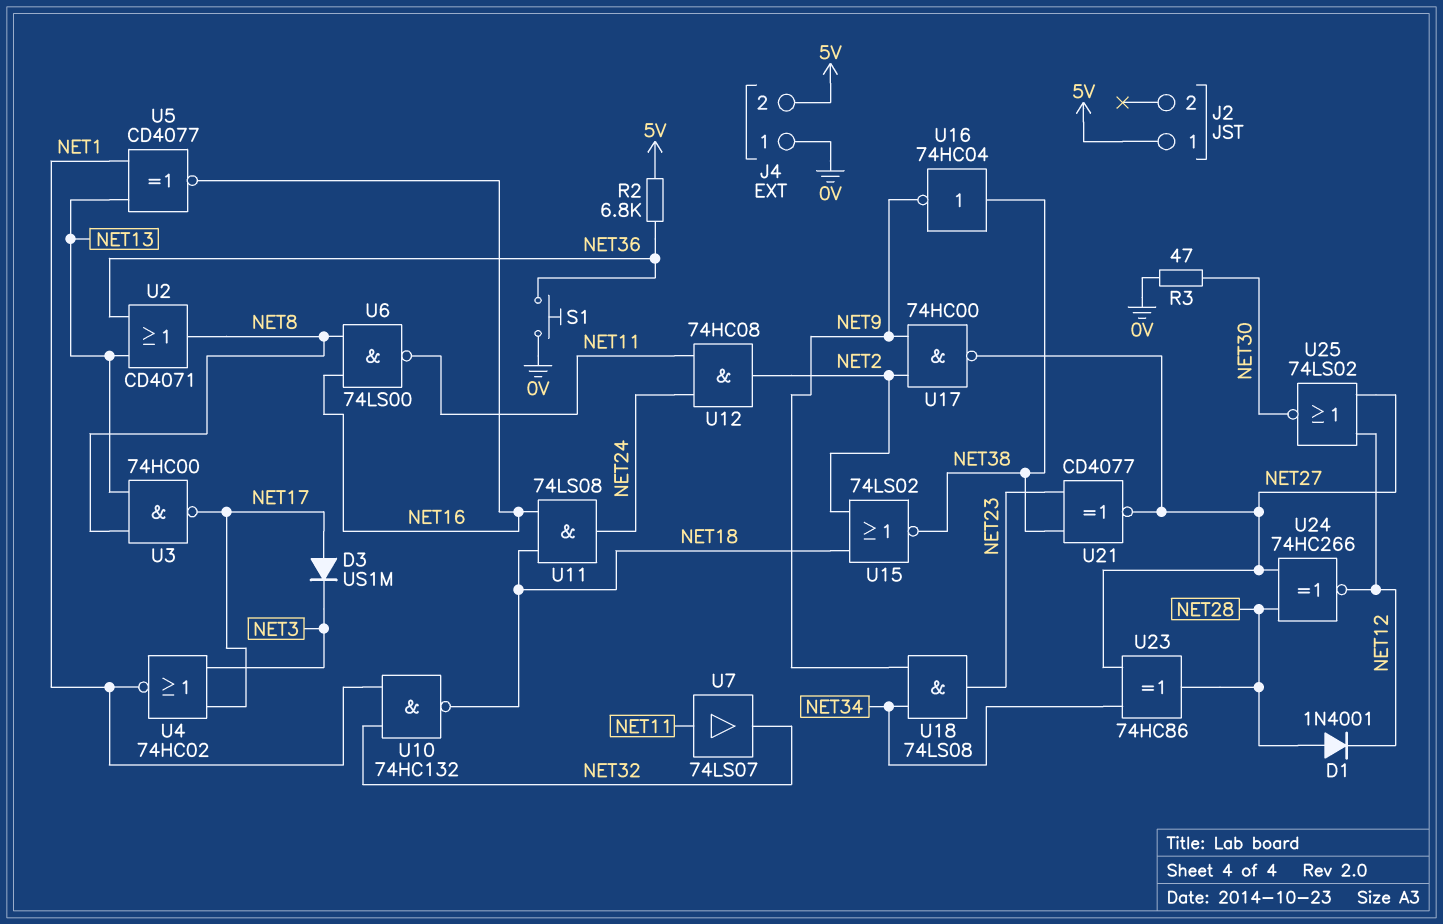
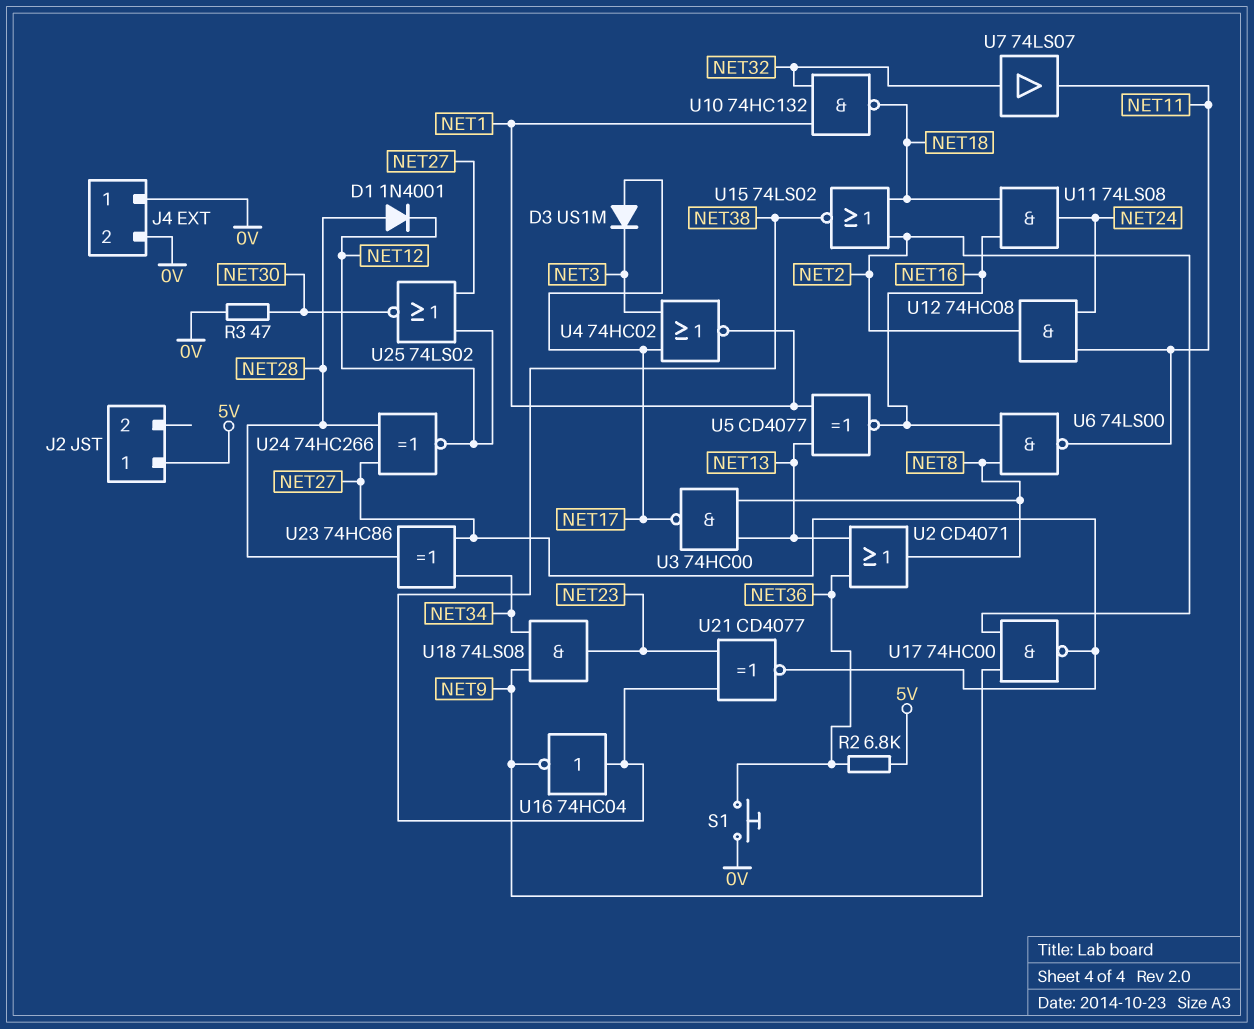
J4 pin 2: 5V -> 0V
U7: buffer 74LS07 (in NET11, out NET32) -> buffer 74LS07 (in NET32, out NET11)

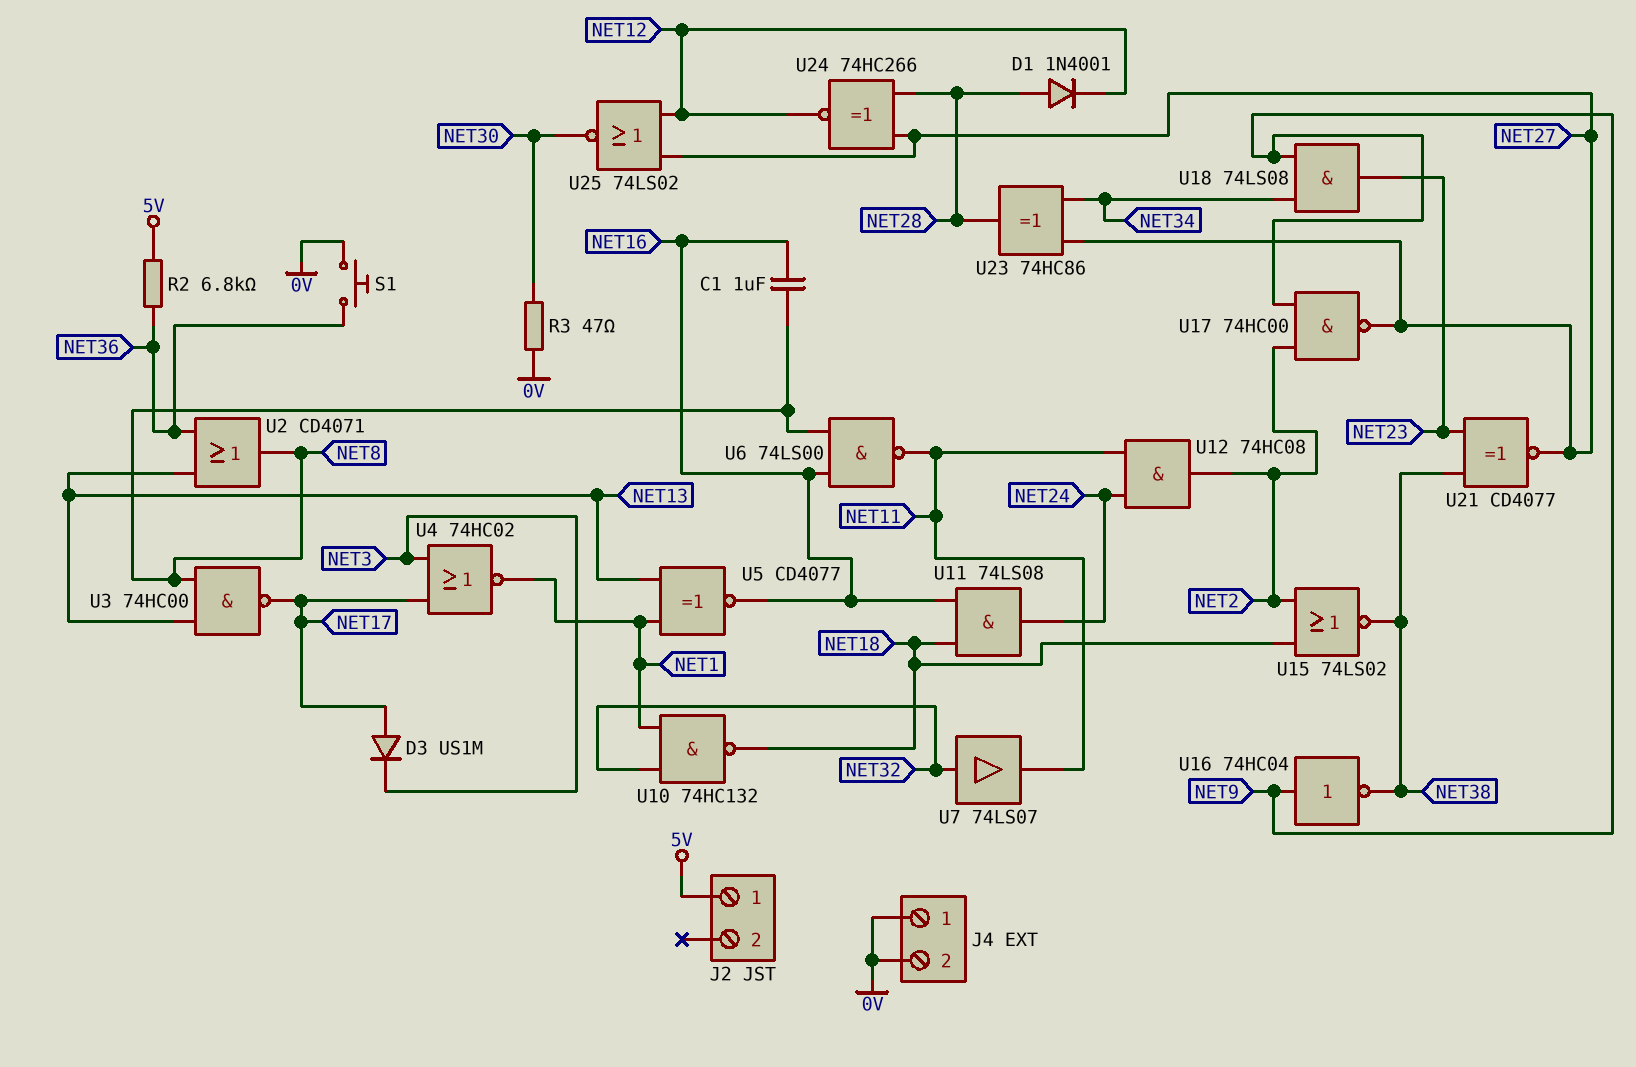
C1: none -> 1uF (NET8, NET16)
U16: NOT 74HC04 (in NET38, out NET9) -> NOT 74HC04 (in NET9, out NET38)

